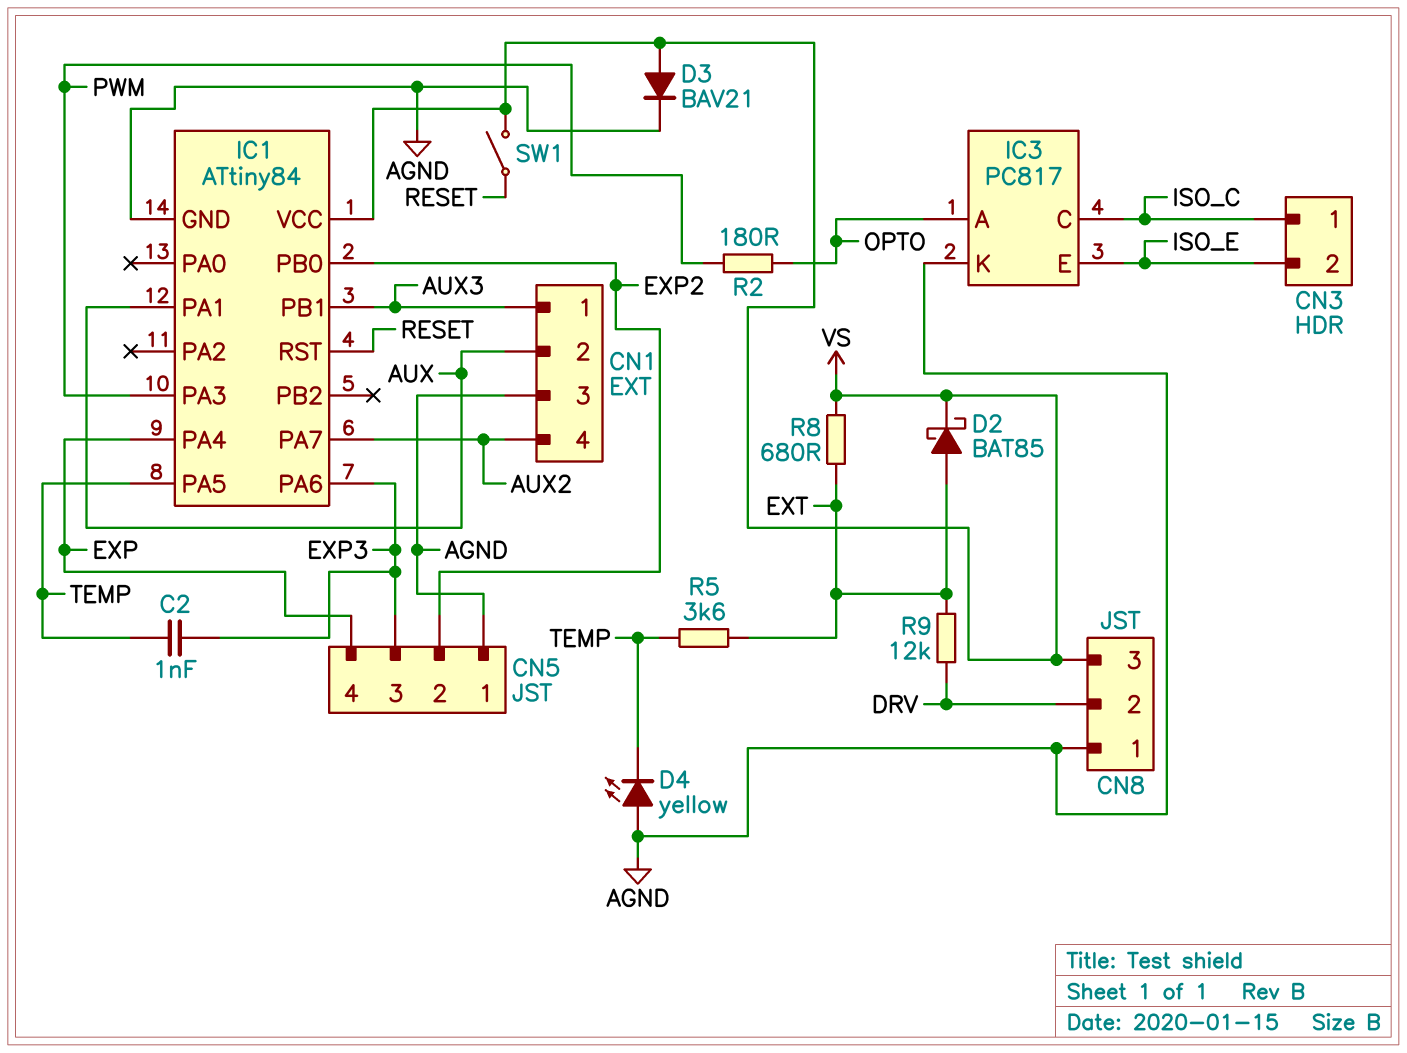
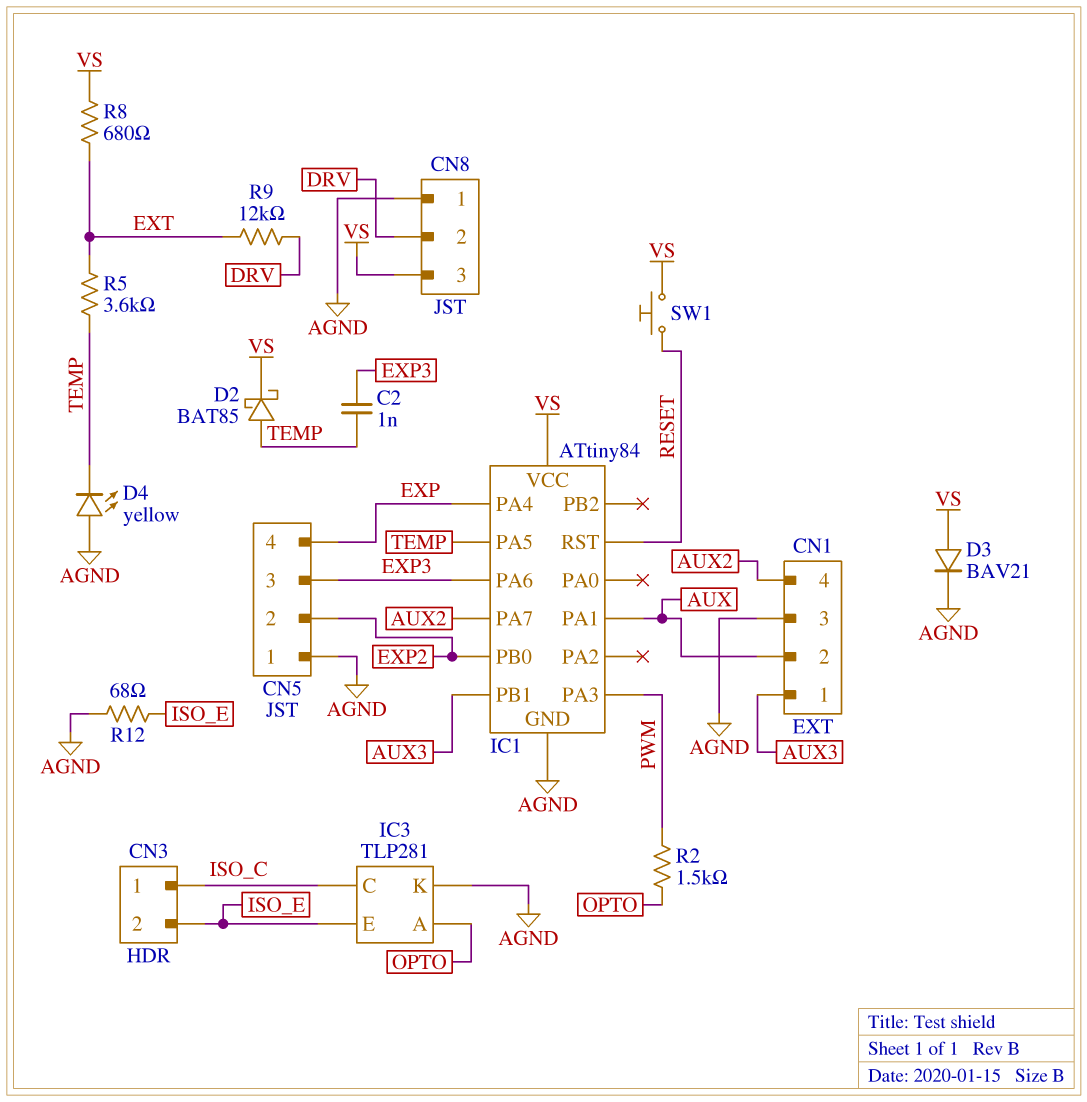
D2: schottky BAT85 (A EXT, K VS) -> schottky BAT85 (A TEMP, K VS)
IC3: PC817 -> TLP281
R2: 180 (OPTO, PWM) -> 1.5k (OPTO, PWM)
R12: none -> 68 (AGND, ISO_E)
SW1: switch (RESET, VS) -> button (RESET, VS)

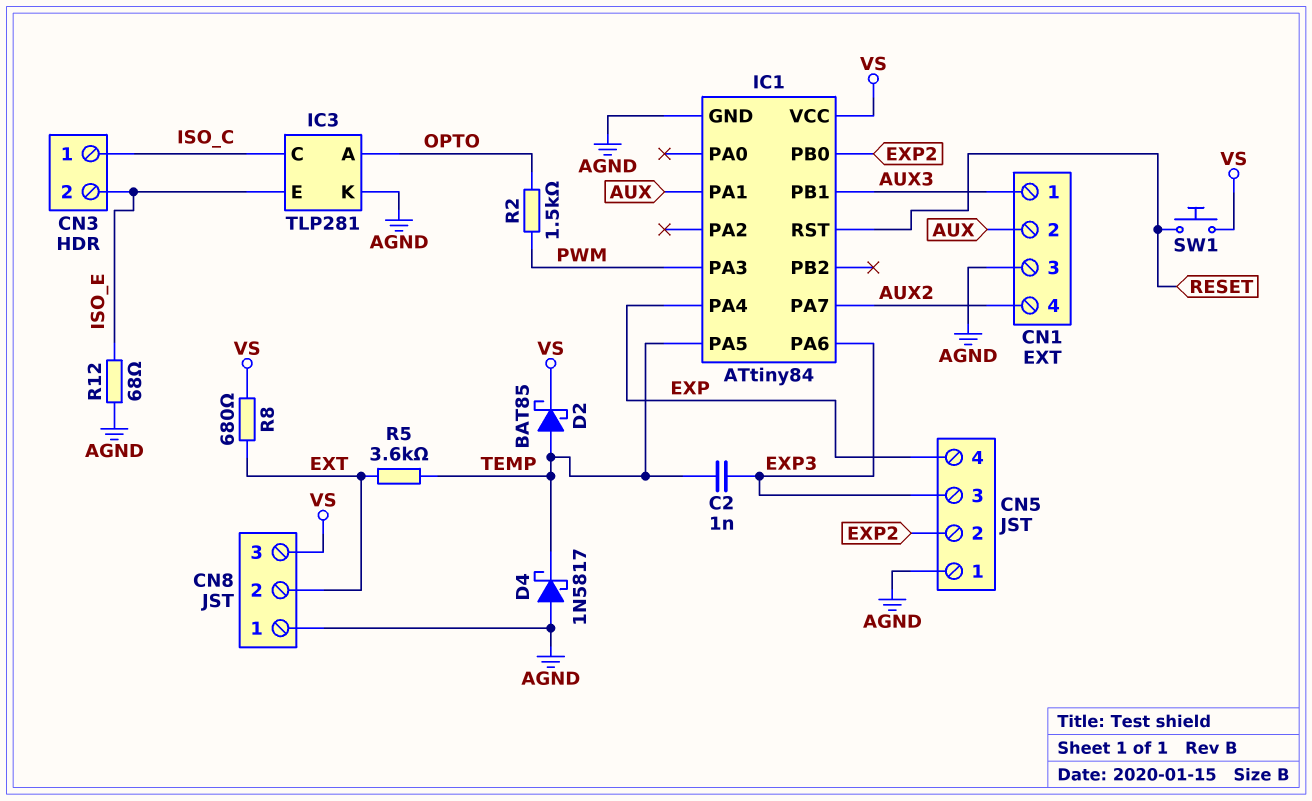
CN8 pin 2: DRV -> EXT
D3: diode BAV21 (A VS, K AGND) -> none
D4: LED yellow (A AGND, K TEMP) -> schottky 1N5817 (A AGND, K TEMP)
R9: 12k (DRV, EXT) -> none

